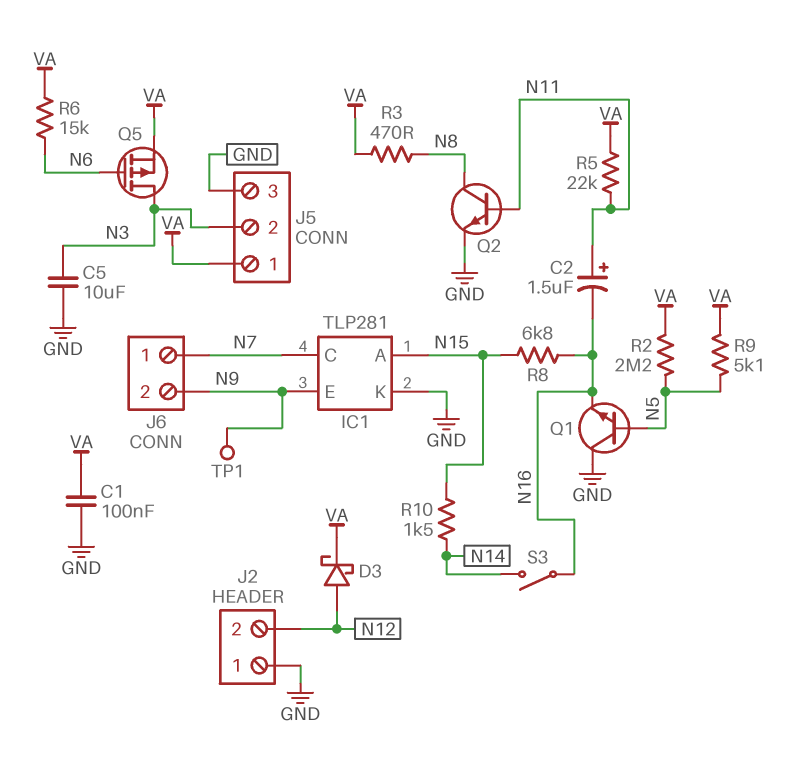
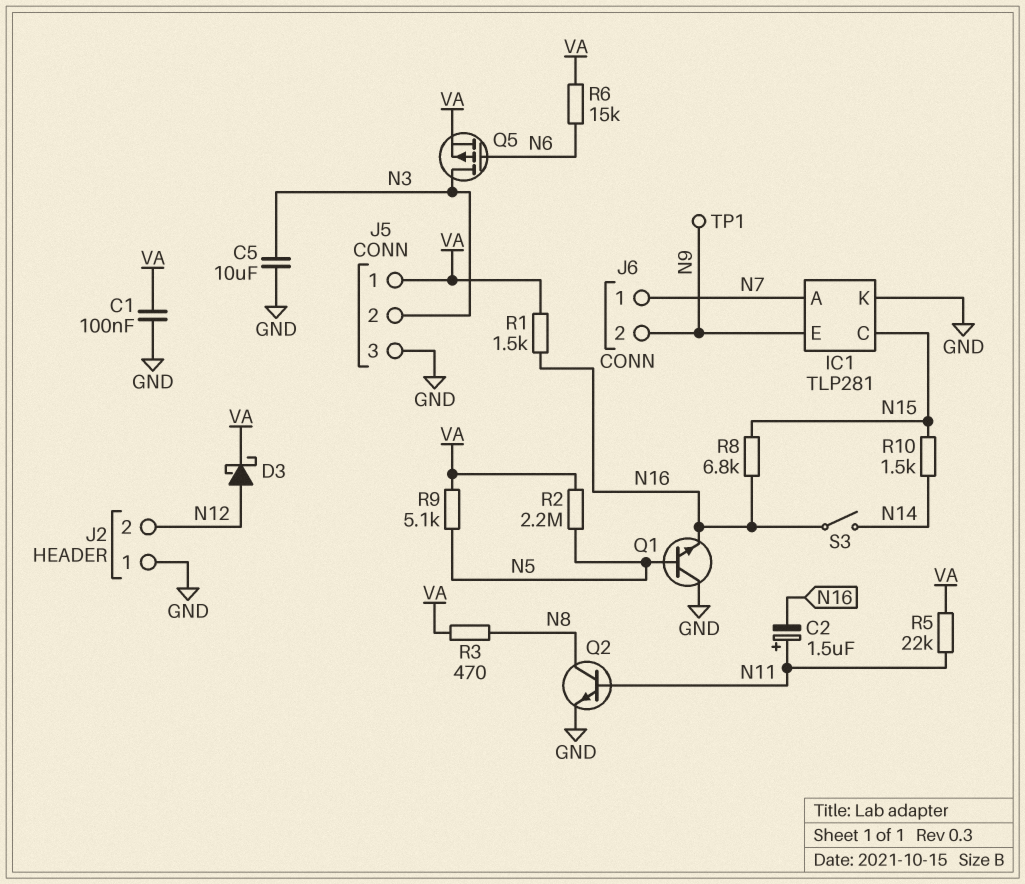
IC1 pin A: N15 -> N7
IC1 pin C: N7 -> N15
R1: none -> 1.5k (N16, VA)

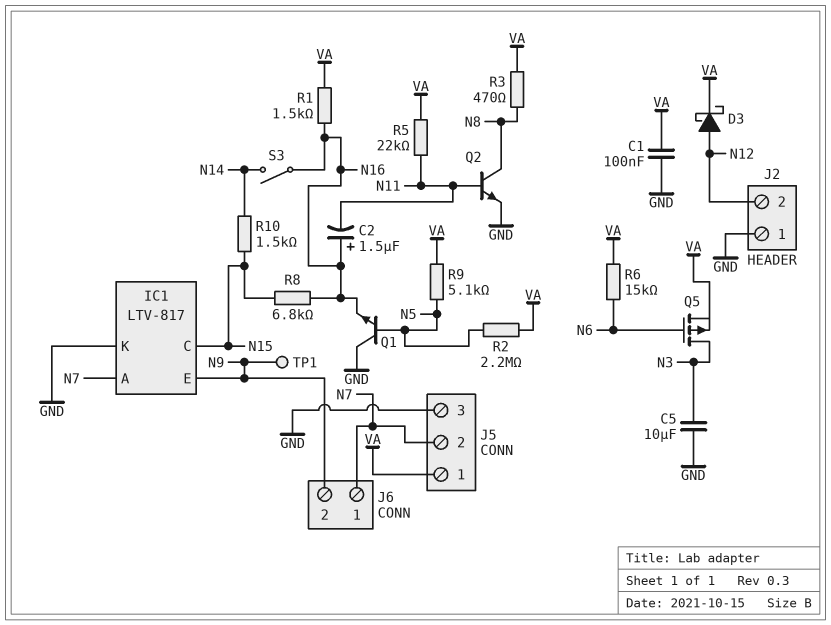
C2: 1.5uF (plus N11, minus N16) -> 1.5uF (plus N16, minus N11)
IC1: TLP281 -> LTV-817
J5 pin 2: N3 -> N7

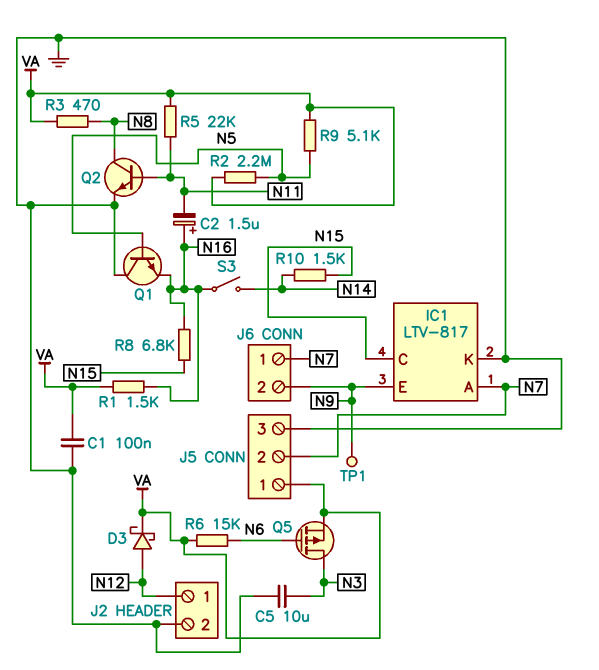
J2 pin 1: GND -> N12
J2 pin 2: N12 -> GND

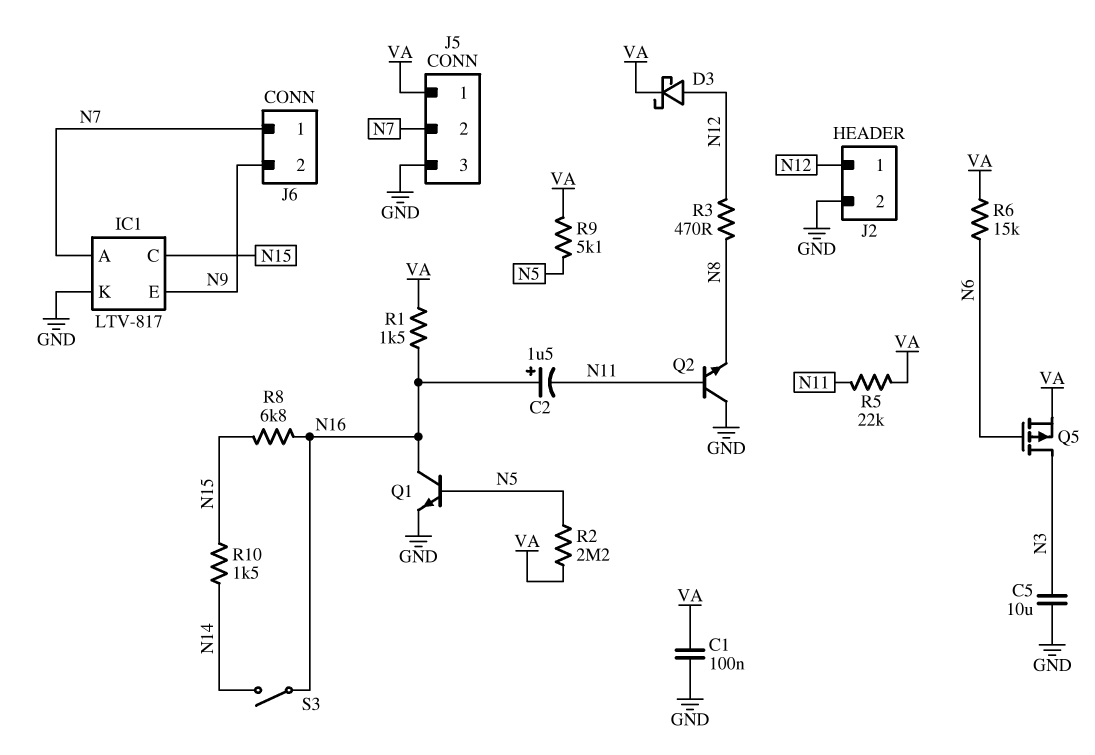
Q1: NPN (B N5, C GND, E N16) -> NPN (B N5, C N16, E GND)
Q2: NPN (B N11, C N8, E GND) -> NPN (B N11, C GND, E N8)
R3: 470 (N8, VA) -> 470 (N8, N12)
TP1: test point (N9) -> none

